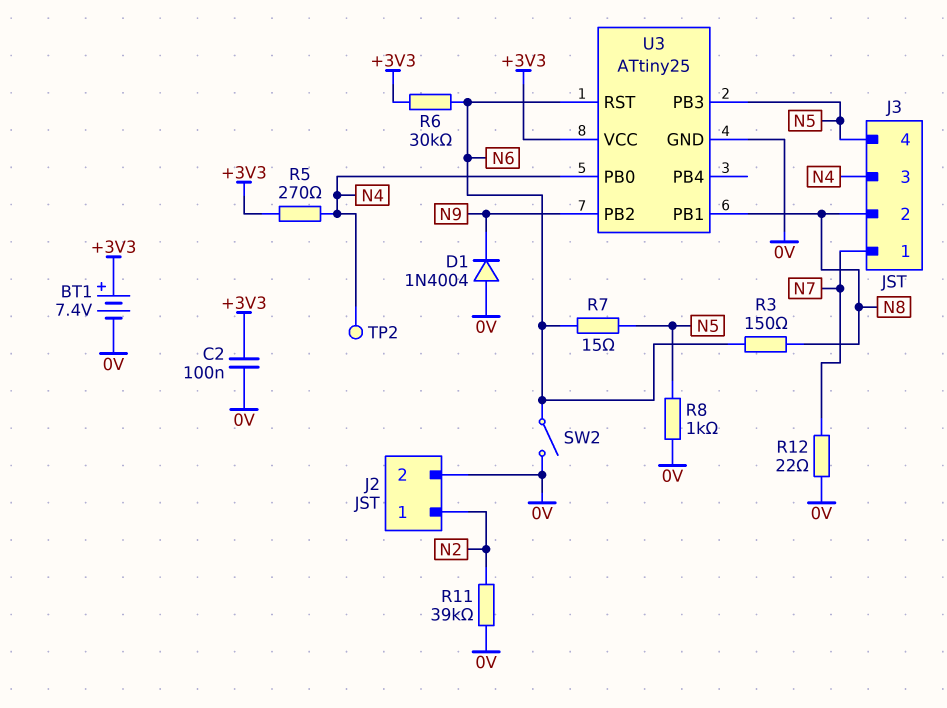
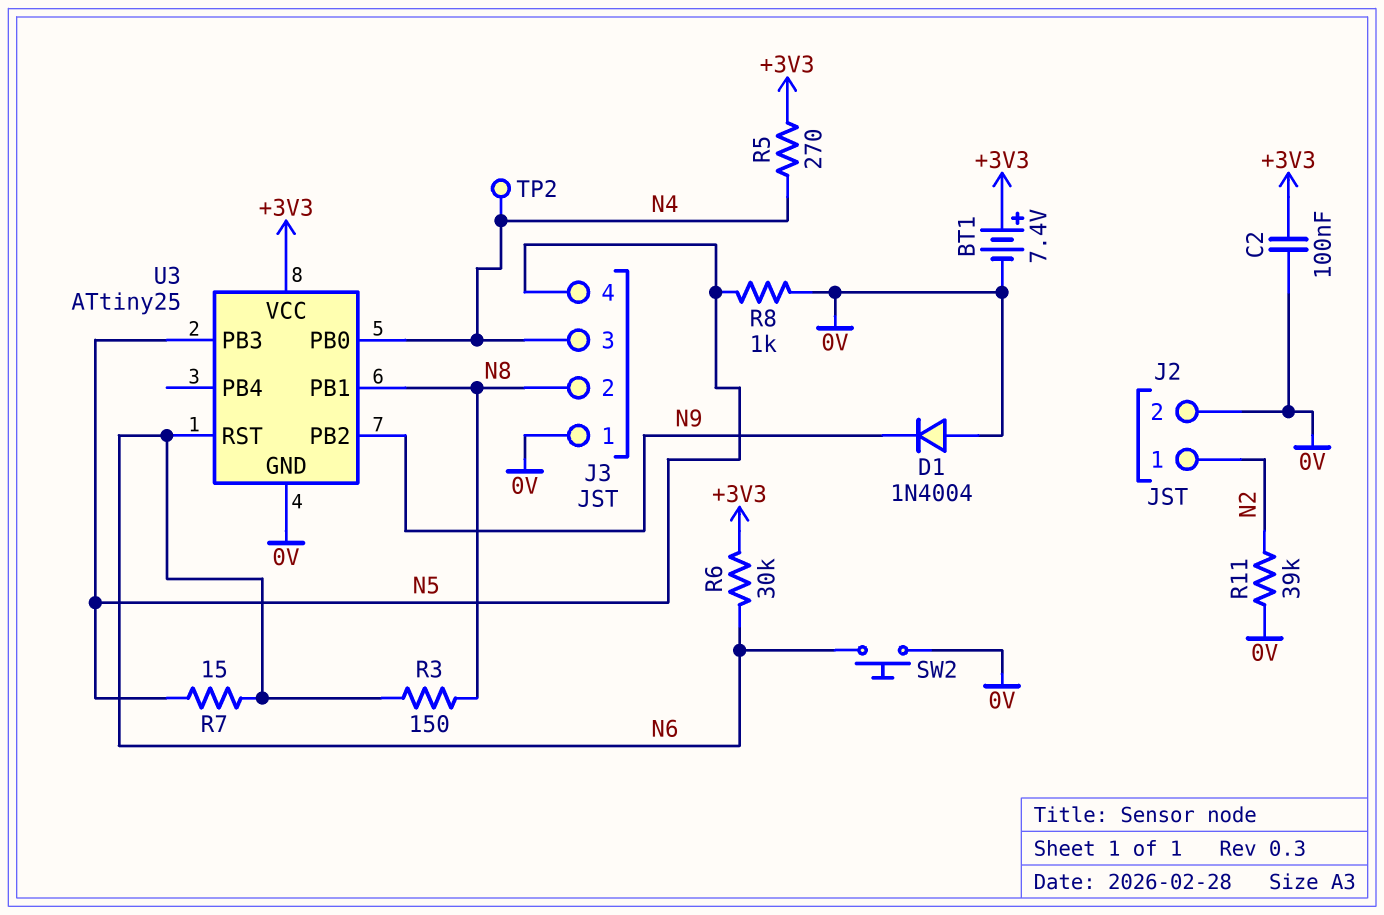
J3 pin 1: N7 -> 0V
R12: 22 (0V, N7) -> none
SW2: switch (0V, N6) -> button (0V, N6)

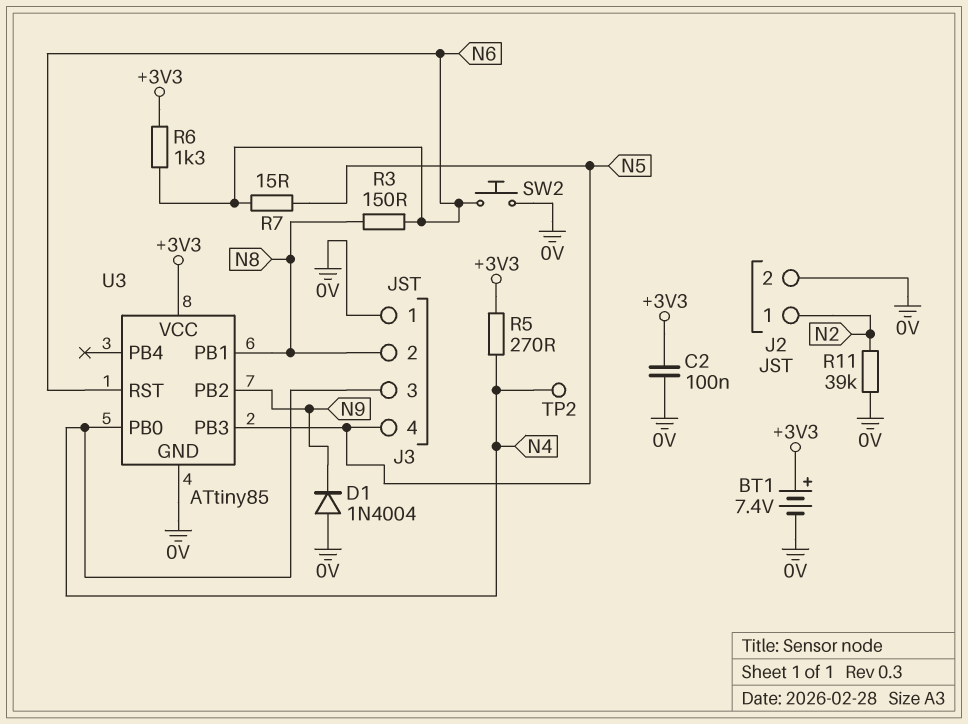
R6: 30k (+3V3, N6) -> 1.3k (+3V3, N6)
R8: 1k (0V, N5) -> none
U3: ATtiny25 -> ATtiny85

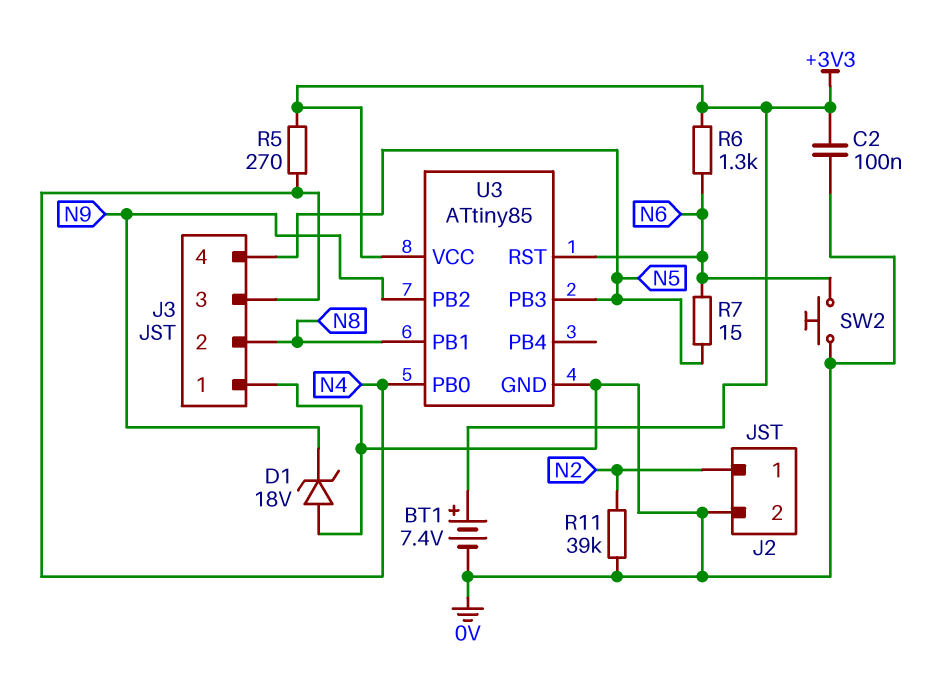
D1: diode 1N4004 (A 0V, K N9) -> zener 18V (A 0V, K N9)
R3: 150 (N6, N8) -> none
TP2: test point (N4) -> none

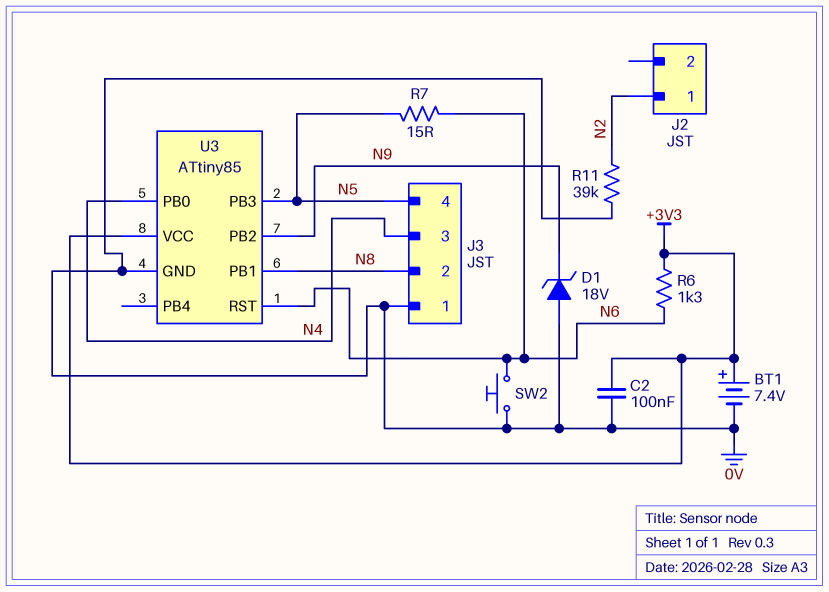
J2 pin 2: 0V -> none
R5: 270 (+3V3, N4) -> none

